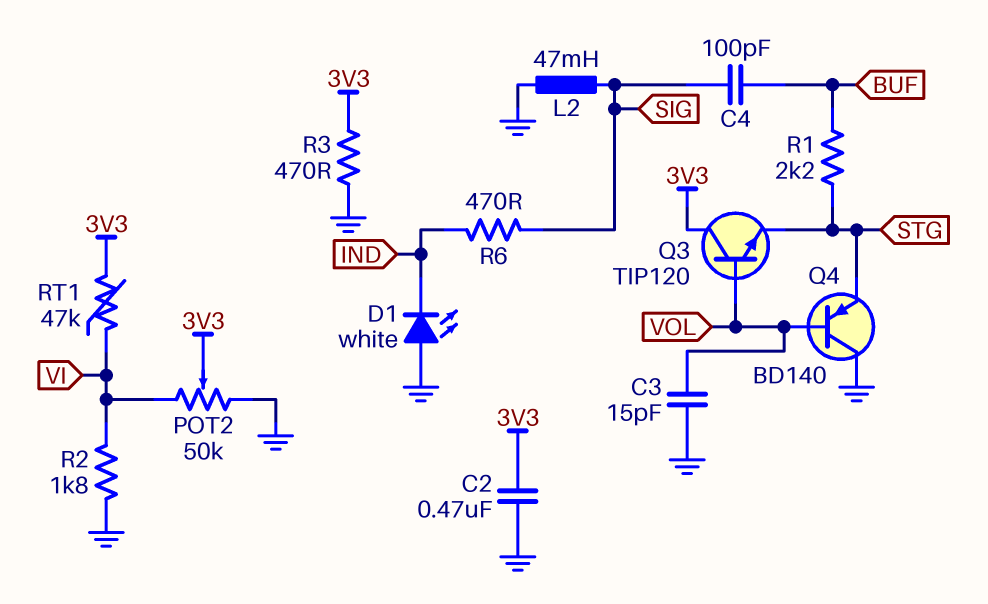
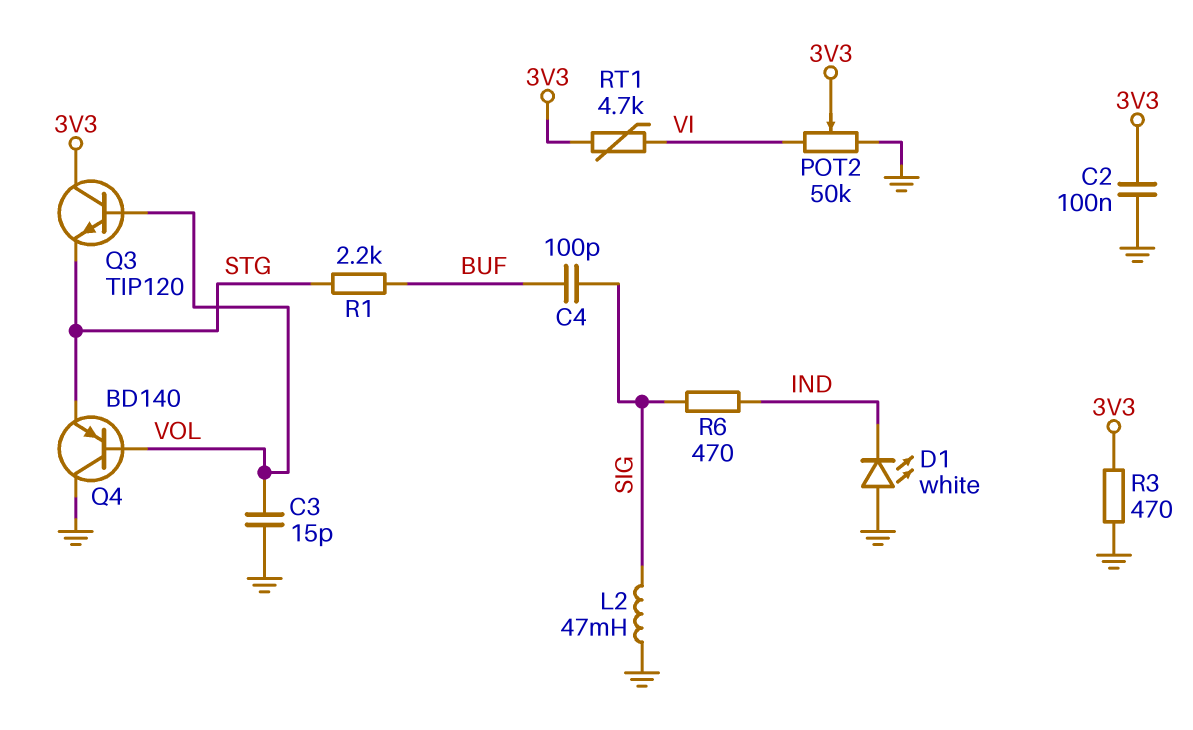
C2: 470nF (3V3, GND) -> 100nF (3V3, GND)
R2: 1.8k (GND, VI) -> none
RT1: 47k (3V3, VI) -> 4.7k (3V3, VI)

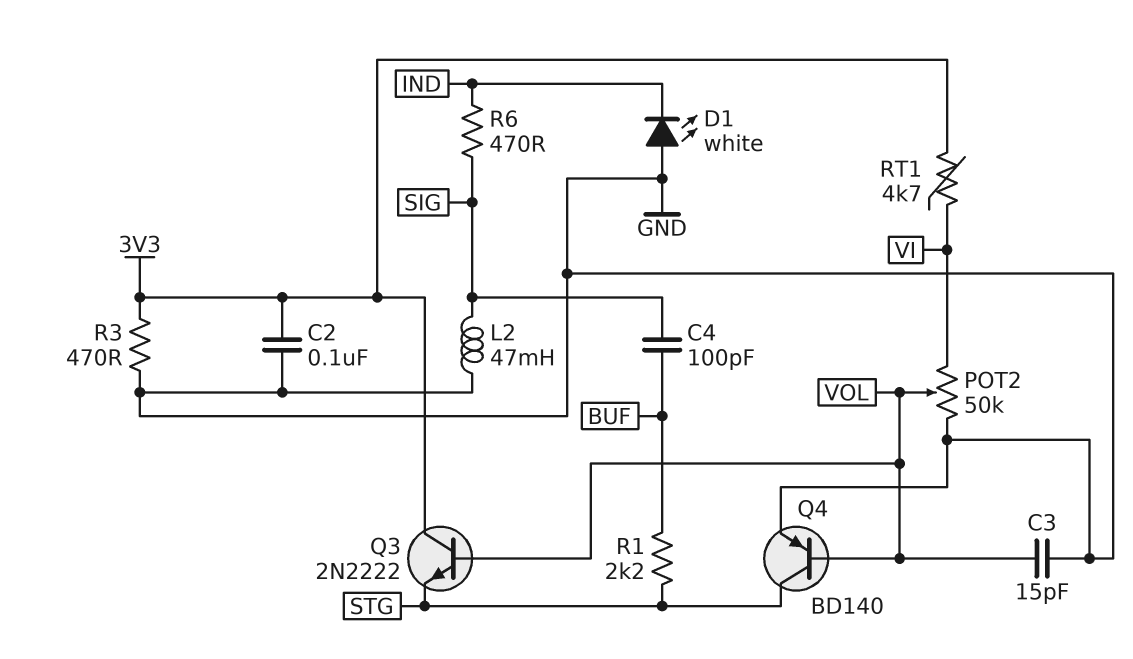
POT2: 50k (GND, VI, wiper 3V3) -> 50k (GND, VI, wiper VOL)
Q3: NPN TIP120 (B VOL, C 3V3, E STG) -> NPN 2N2222 (B VOL, C 3V3, E STG)
Q4: PNP BD140 (B VOL, C GND, E STG) -> PNP BD140 (B VOL, C STG, E GND)

